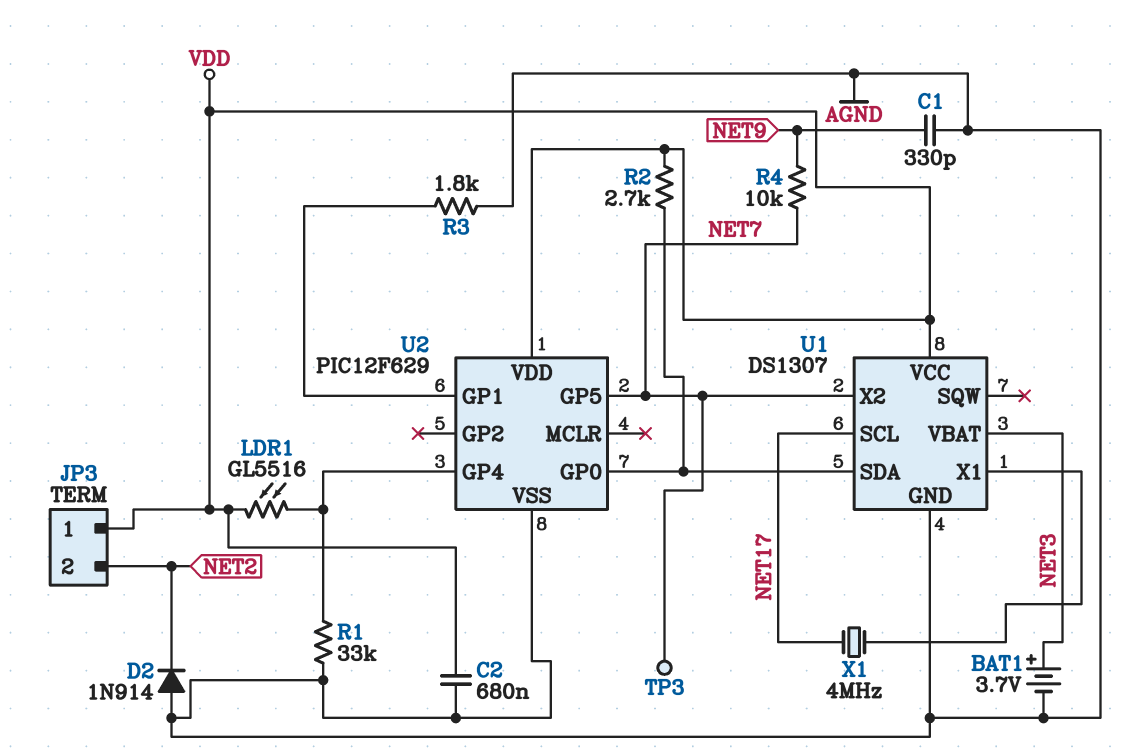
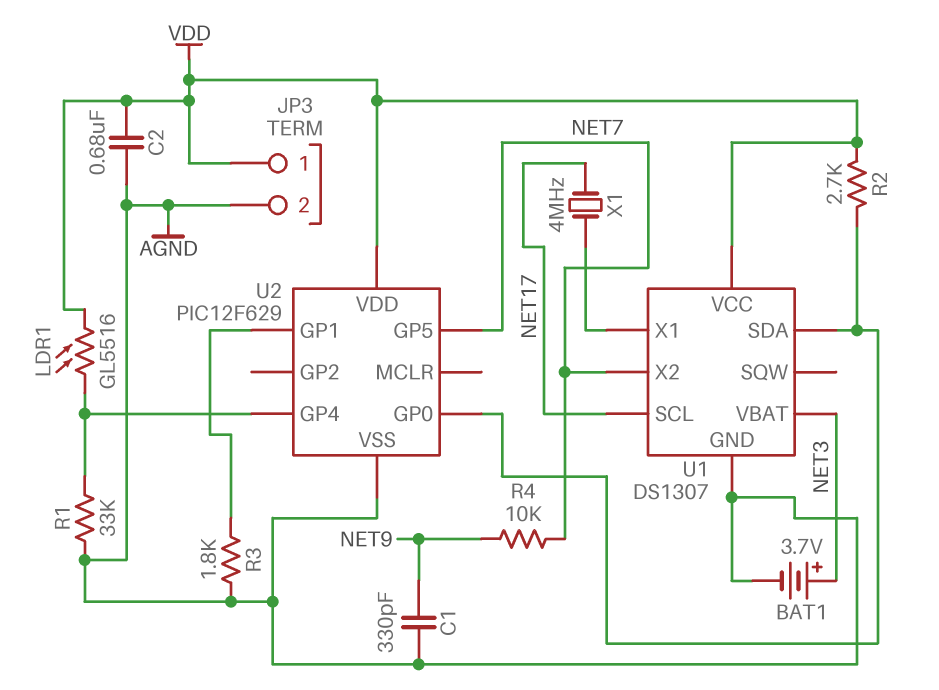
D2: diode 1N914 (A AGND, K NET2) -> none
JP3 pin 2: NET2 -> AGND
TP3: test point (NET7) -> none

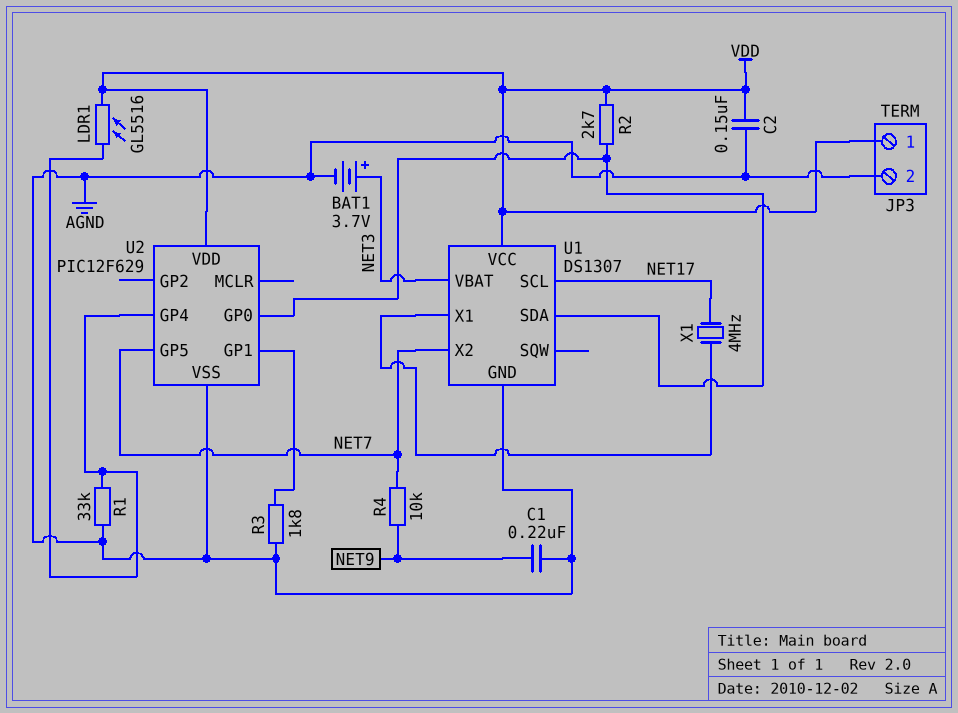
C1: 330pF (AGND, NET9) -> 220nF (AGND, NET9)
C2: 680nF (AGND, VDD) -> 150nF (AGND, VDD)

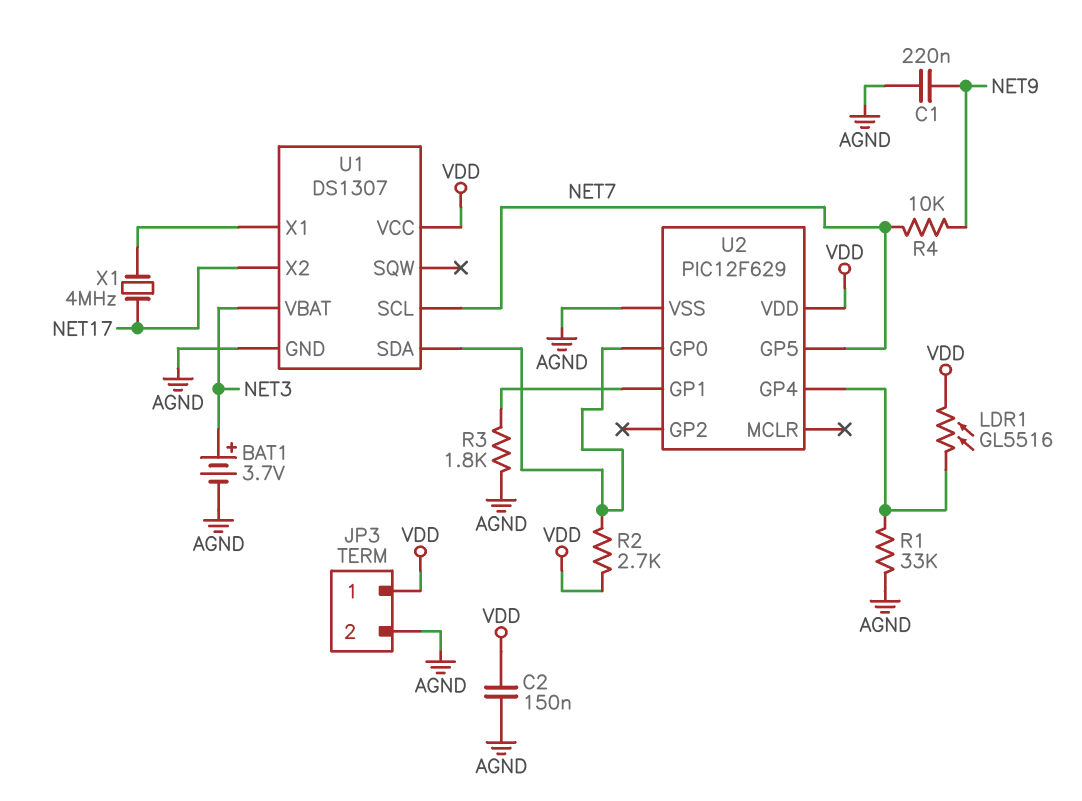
U1 pin SCL: NET17 -> NET7
U1 pin X2: NET7 -> NET17

